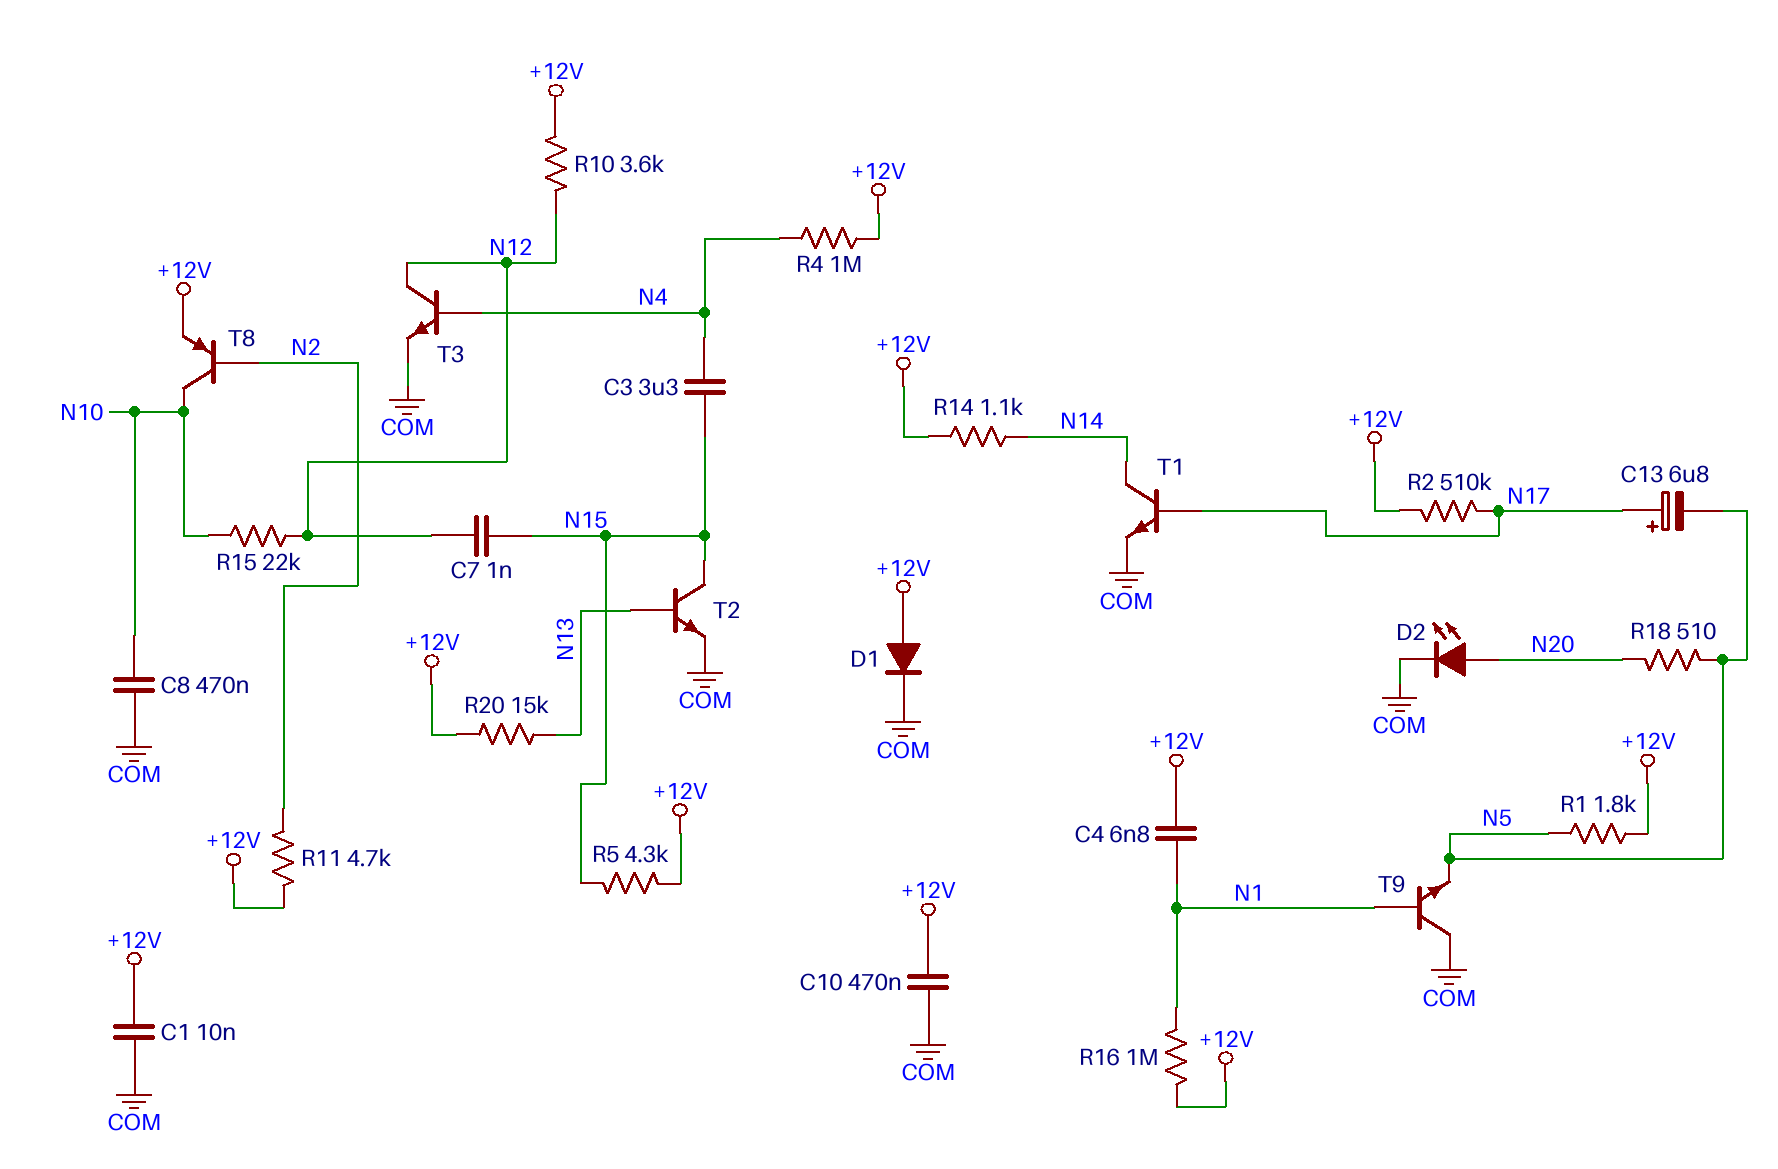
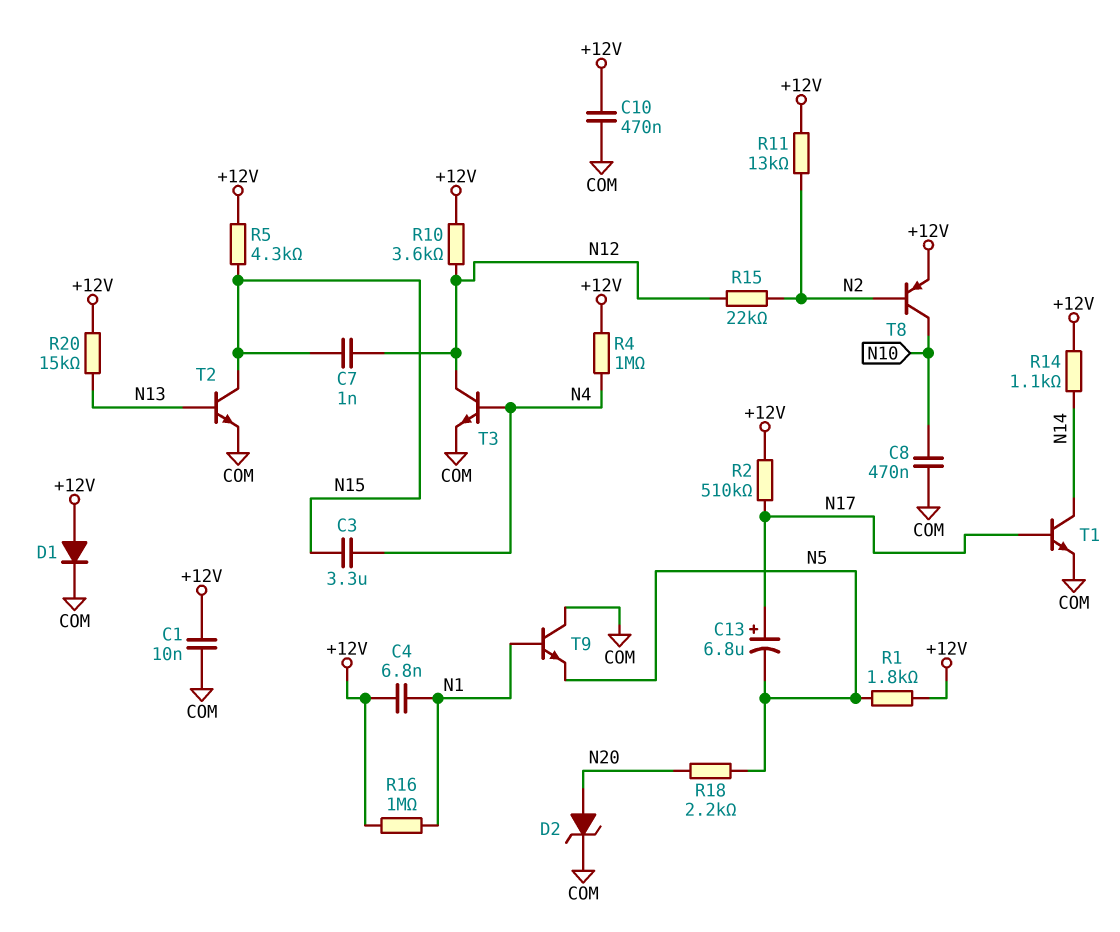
D2: LED (A N20, K COM) -> zener (A N20, K COM)
R11: 4.7k (+12V, N2) -> 13k (+12V, N2)
R15: 22k (N10, N12) -> 22k (N2, N12)
R18: 510 (N5, N20) -> 2.2k (N5, N20)

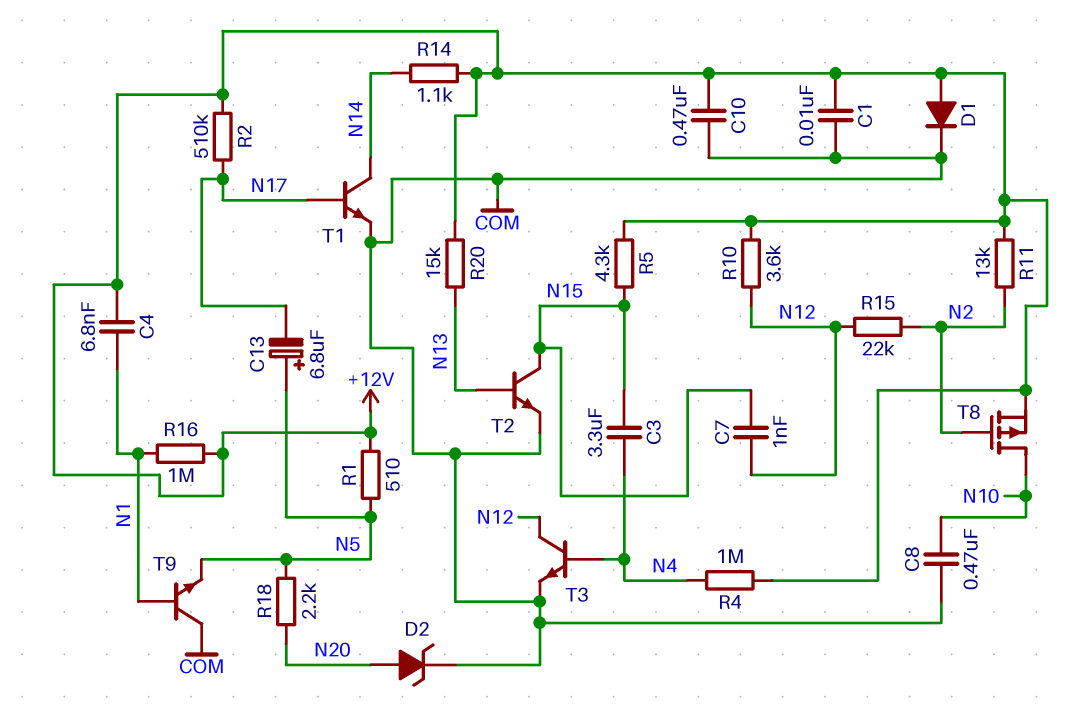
C13: 6.8uF (plus N17, minus N5) -> 6.8uF (plus N5, minus N17)
R1: 1.8k (+12V, N5) -> 510 (+12V, N5)
T8: PNP (B N2, C N10, E +12V) -> PMOS (G N2, D N10, S +12V)

